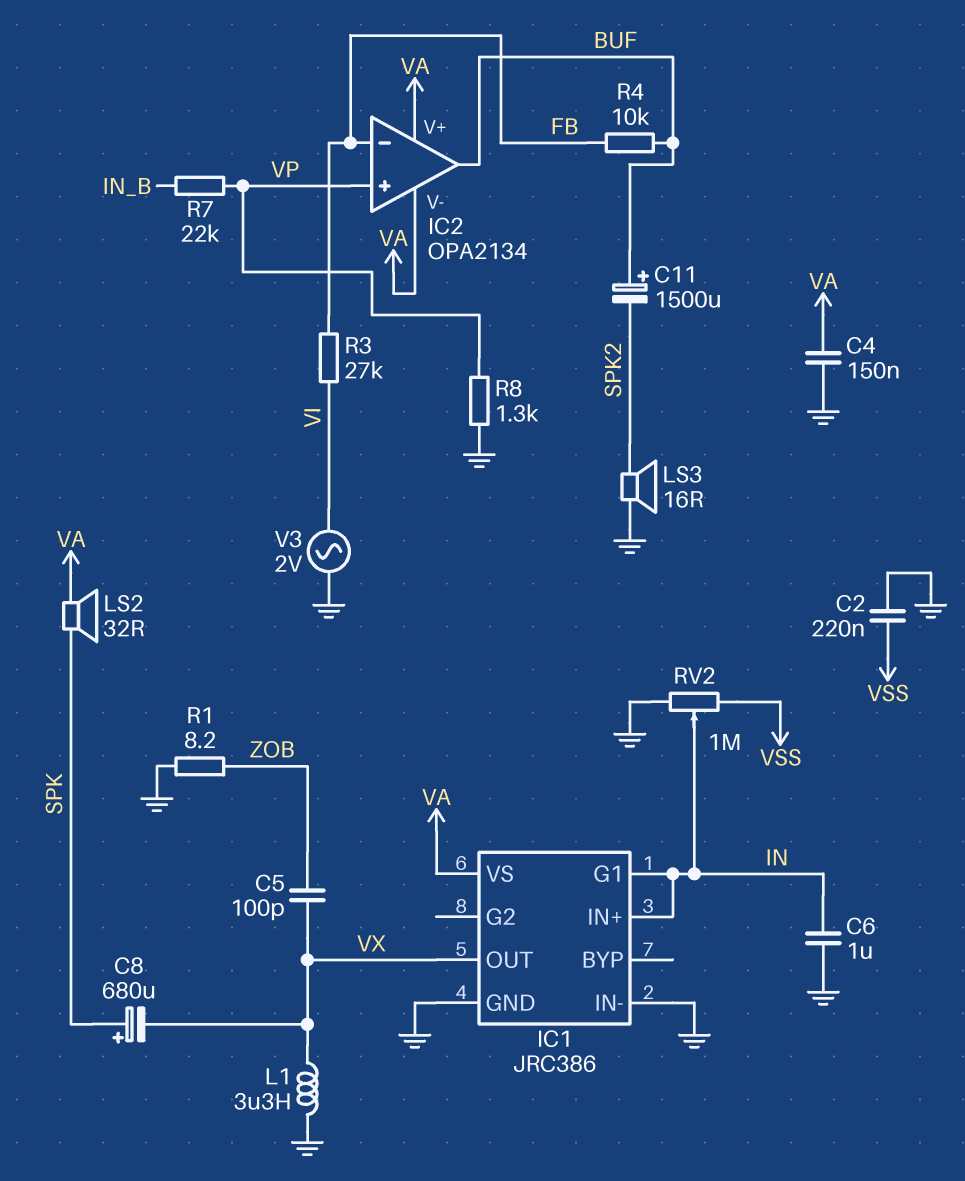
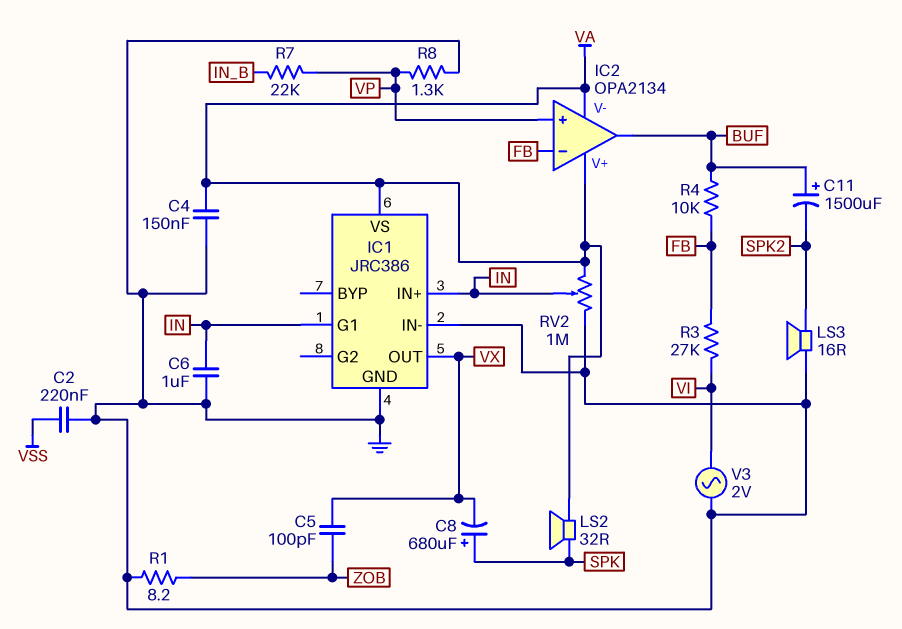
L1: 3.3uH (GND, VX) -> none
RV2: 1M (GND, VSS, wiper IN) -> 1M (GND, VA, wiper IN)

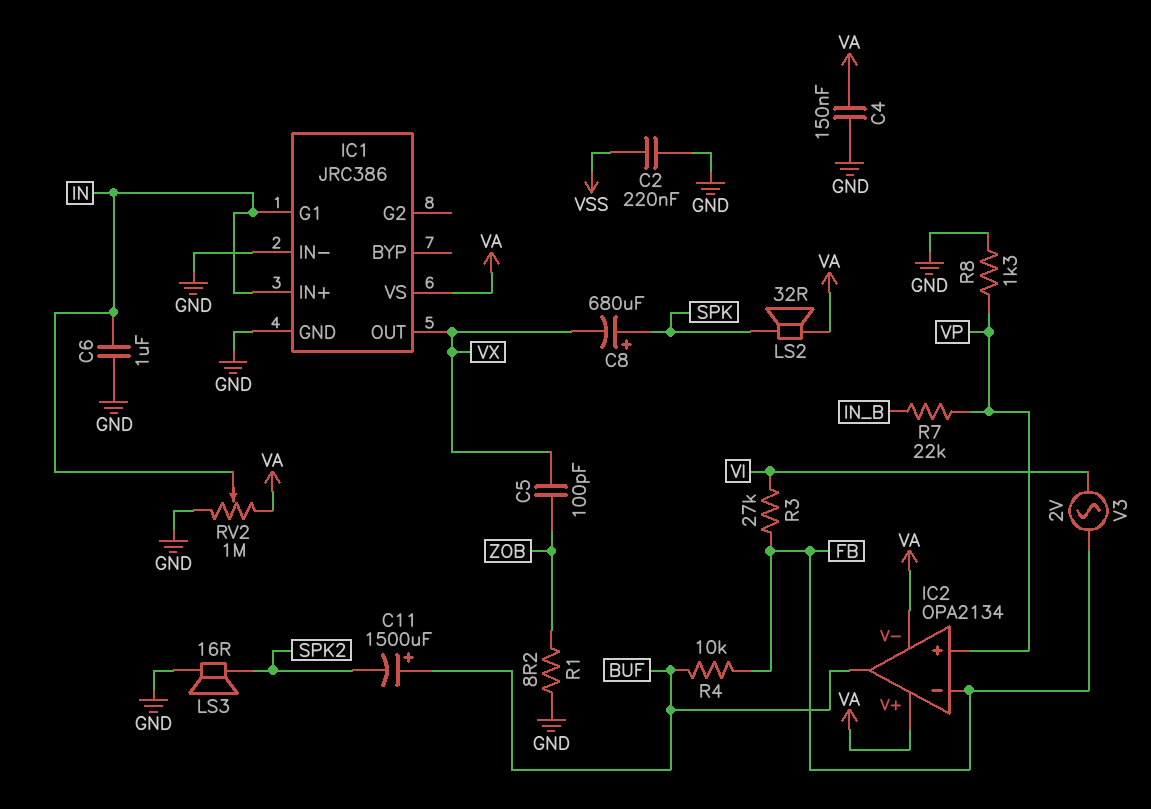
V3: AC 2V (GND, VI) -> AC 2V (FB, VI)

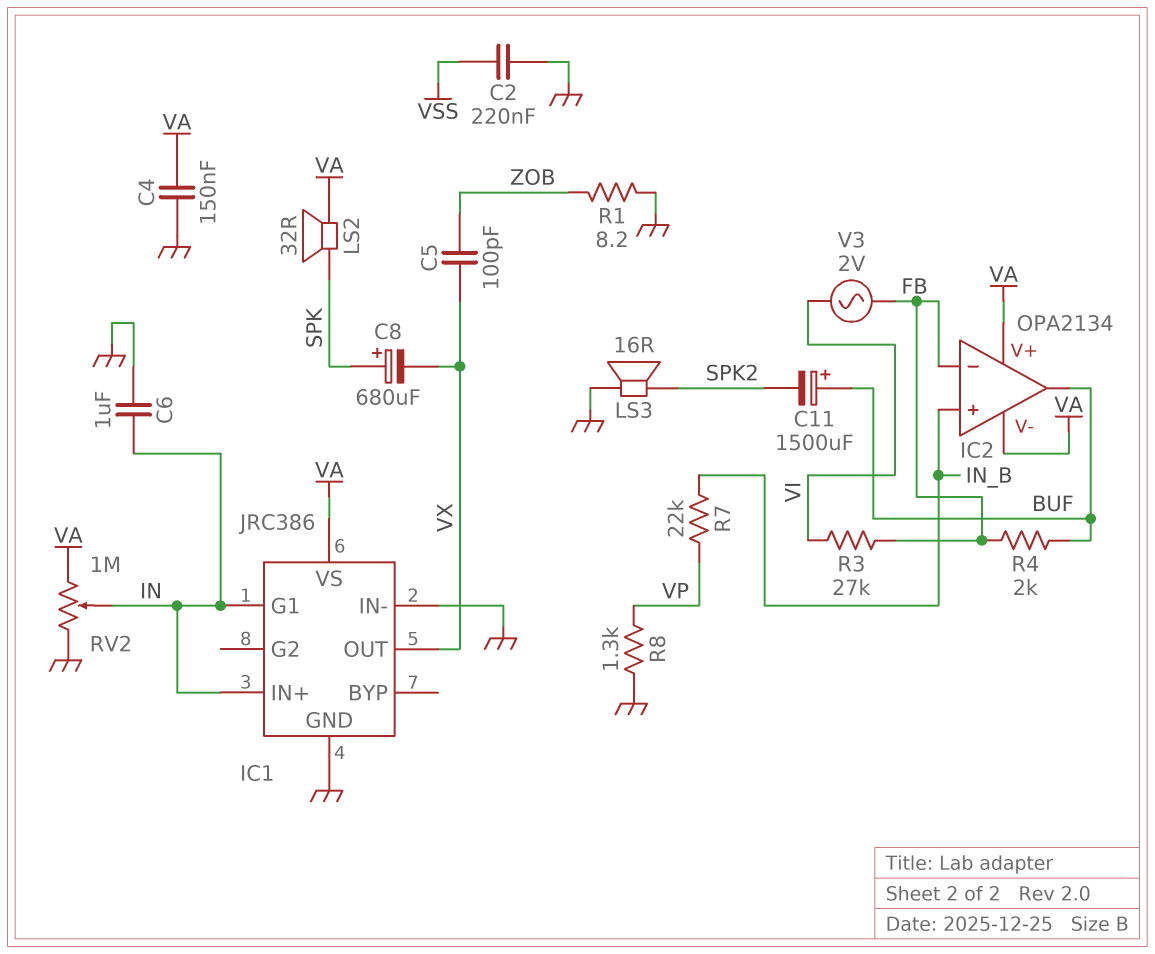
IC2 pin in+: VP -> IN_B
R4: 10k (BUF, FB) -> 2k (BUF, FB)

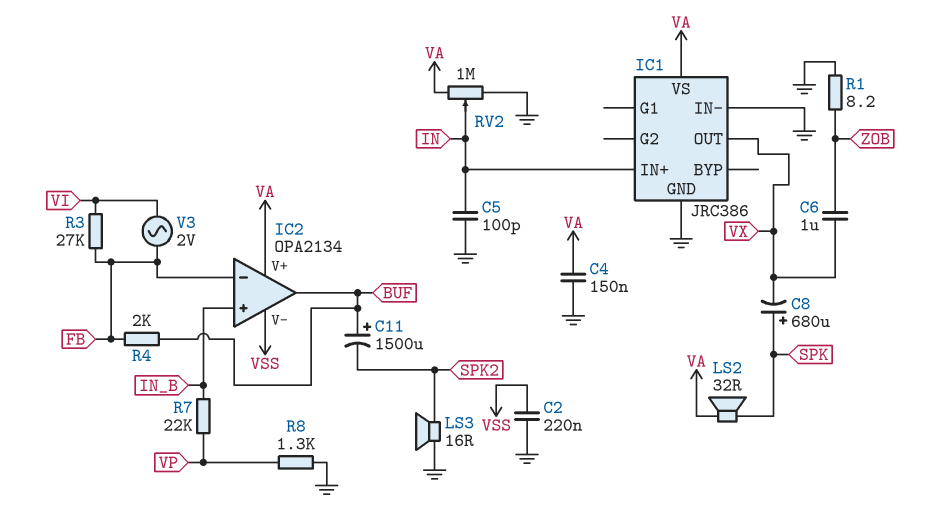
C5: 100pF (VX, ZOB) -> 100pF (GND, IN)
C6: 1uF (GND, IN) -> 1uF (VX, ZOB)
IC1 pin G1: IN -> none
IC2 pin V-: VA -> VSS

